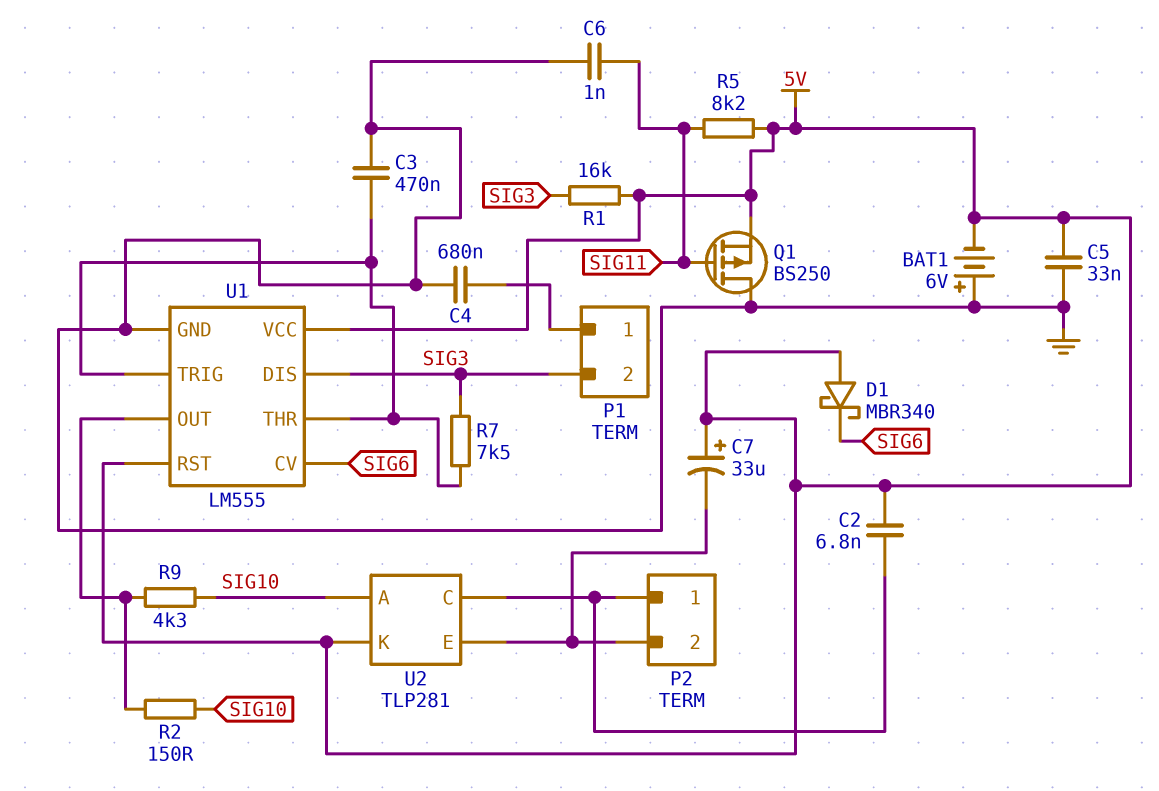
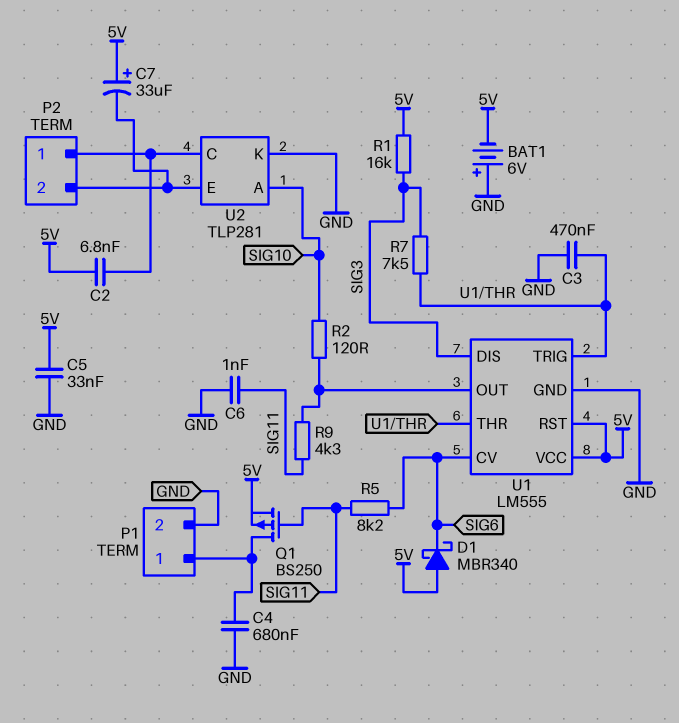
P1 pin 2: SIG3 -> GND
Q1: PMOS BS250 (G SIG11, D GND, S 5V) -> PMOS BS250 (G SIG11, D P1/1, S 5V)
R2: 150 (SIG10, U1/OUT) -> 120 (SIG10, U1/OUT)
R5: 8.2k (5V, SIG11) -> 8.2k (SIG6, SIG11)
R9: 4.3k (SIG10, U1/OUT) -> 4.3k (SIG11, U1/OUT)
U2 pin K: 5V -> GND

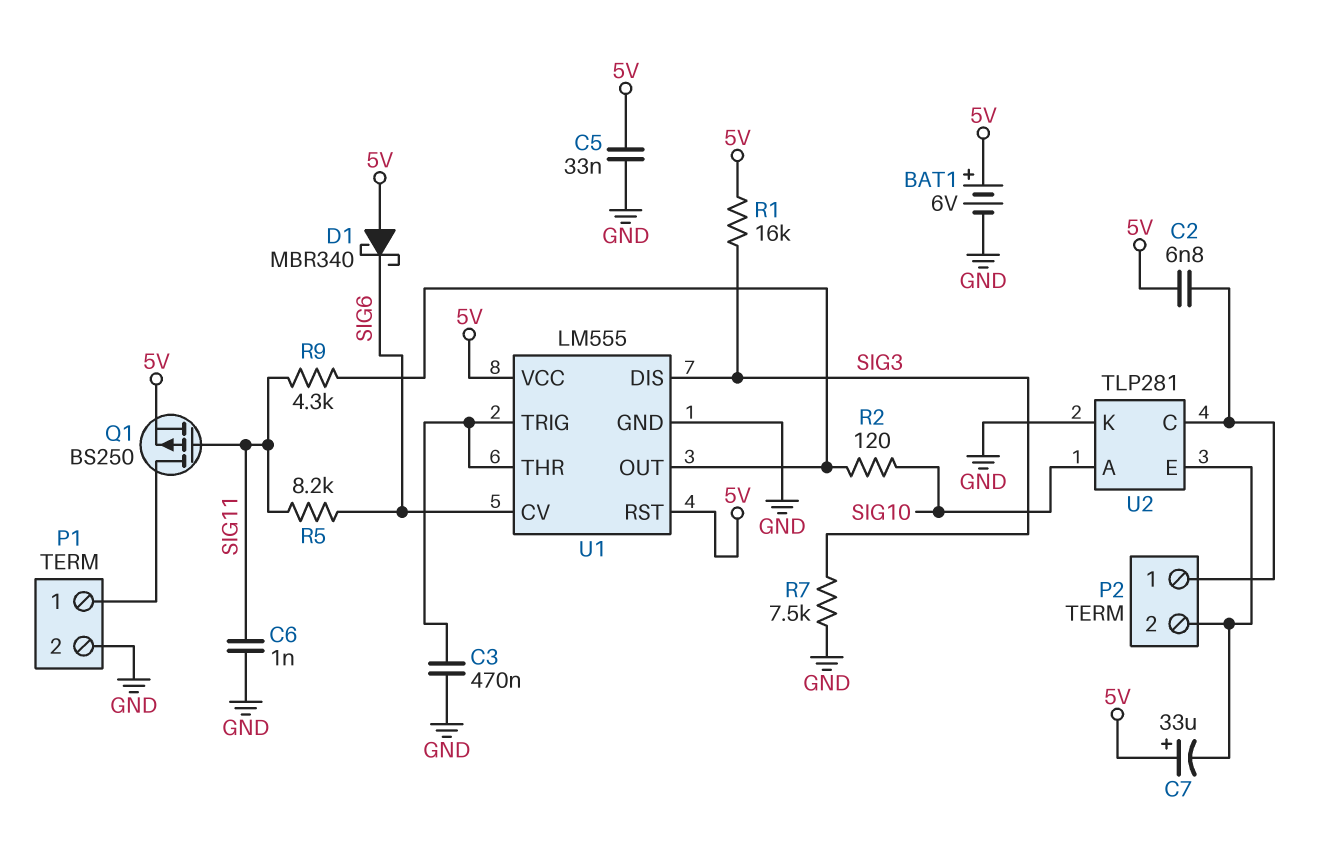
BAT1: 6V (plus GND, minus 5V) -> 6V (plus 5V, minus GND)
C4: 680nF (GND, P1/1) -> none
R7: 7.5k (SIG3, U1/THR) -> 7.5k (GND, SIG3)

